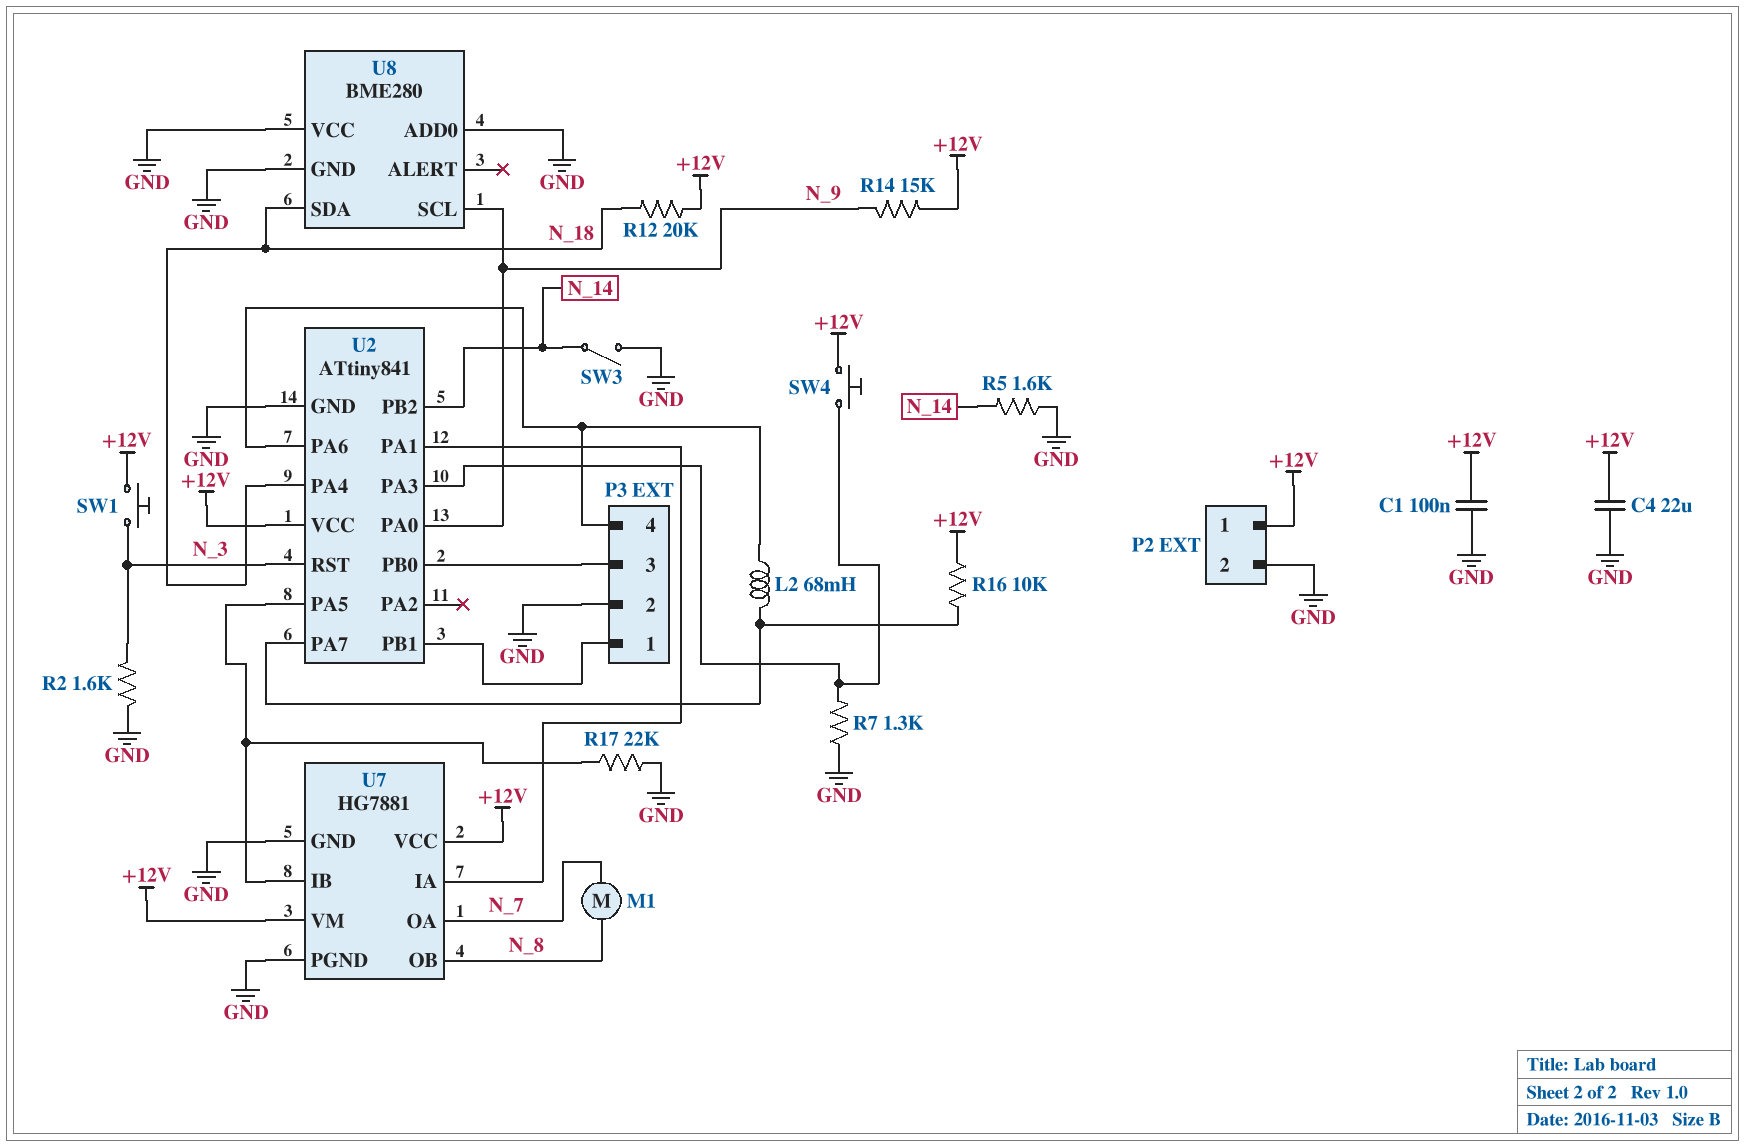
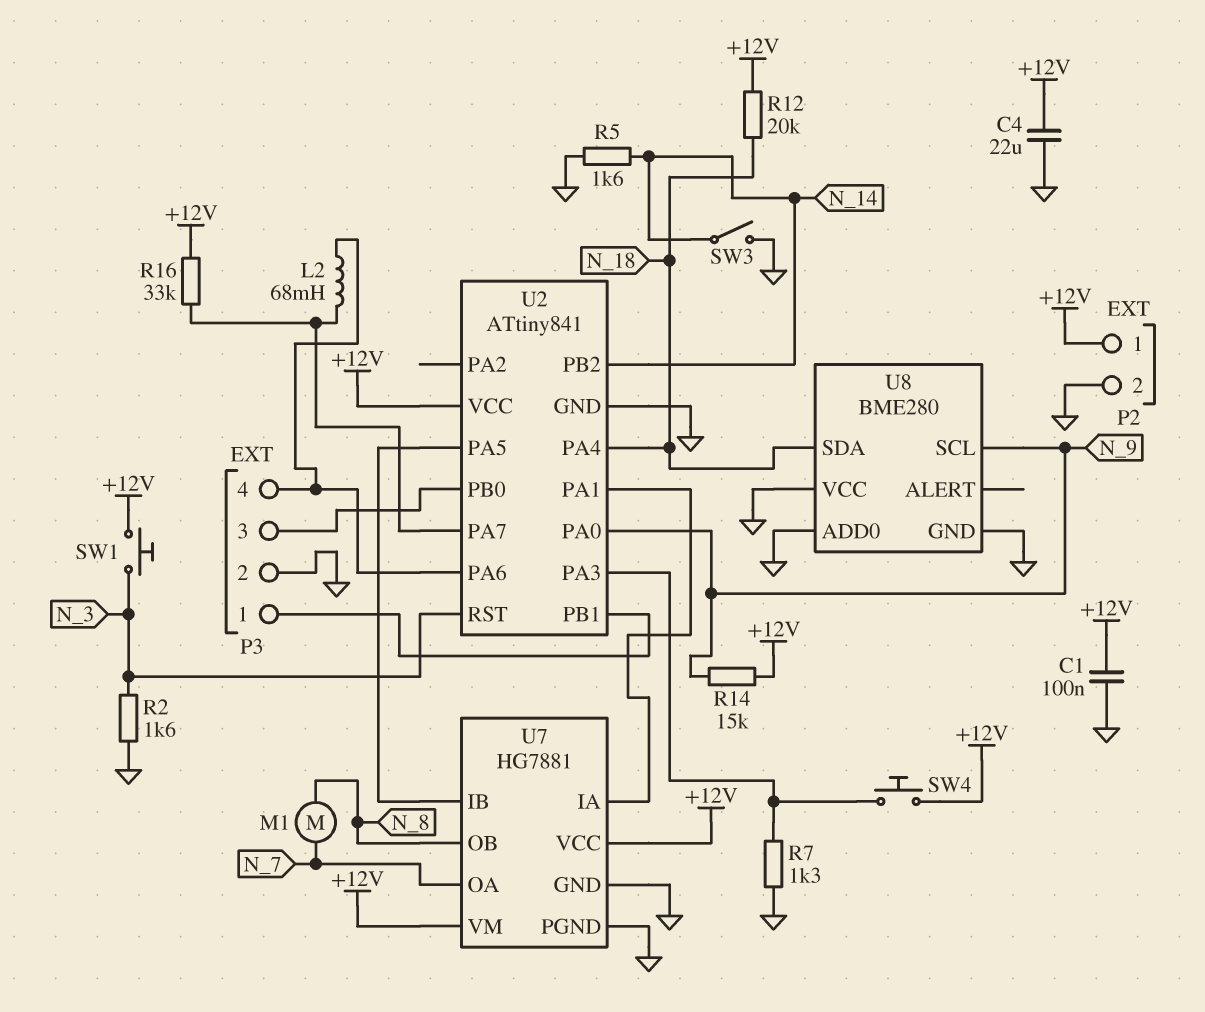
R16: 10k (+12V, U2/PA7) -> 33k (+12V, U2/PA7)
R17: 22k (GND, U2/PA5) -> none

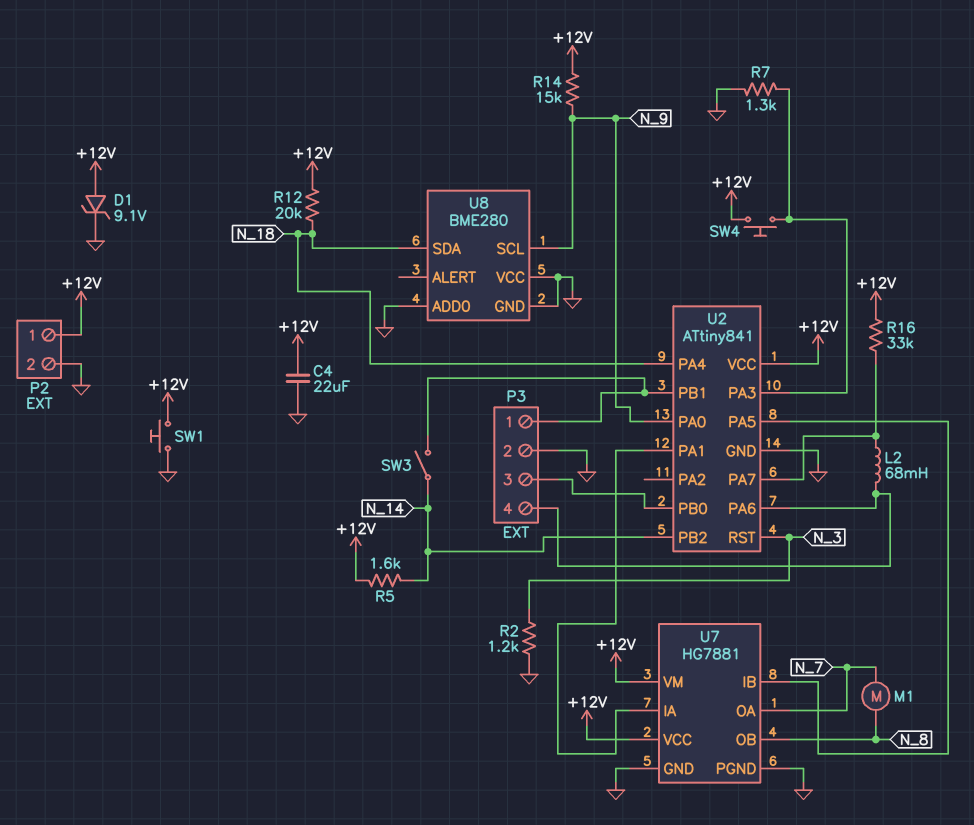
C1: 100nF (+12V, GND) -> none
D1: none -> zener 9.1V (A +12V, K GND)
R2: 1.6k (GND, N_3) -> 1.2k (GND, N_3)
R5: 1.6k (GND, N_14) -> 1.6k (+12V, N_14)
SW1: button (+12V, N_3) -> button (+12V, GND)
SW3: switch (GND, N_14) -> switch (N_14, P3/1)

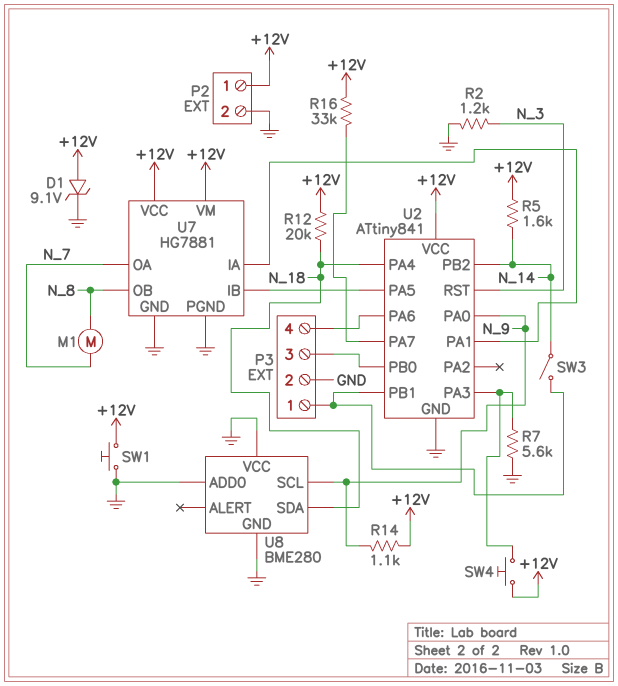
C4: 22uF (+12V, GND) -> none
L2: 68mH (P3/4, U2/PA7) -> none
R7: 1.3k (GND, U2/PA3) -> 5.6k (GND, U2/PA3)
R14: 15k (+12V, N_9) -> 1.1k (+12V, N_9)

